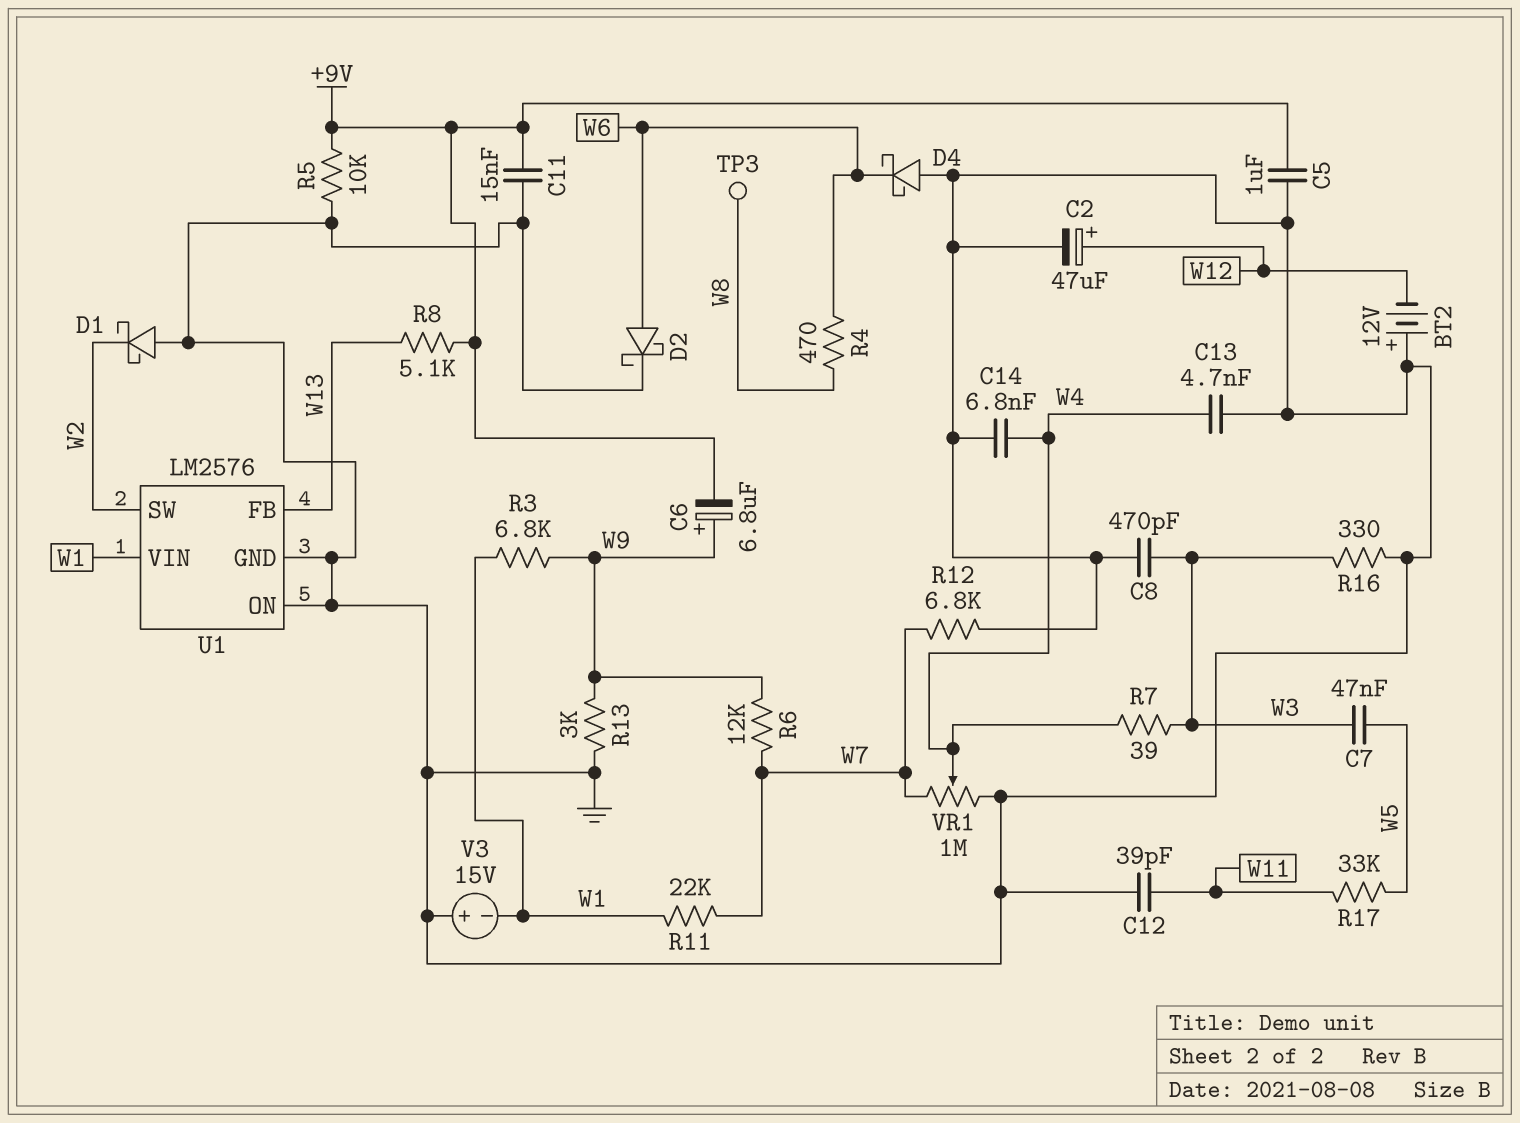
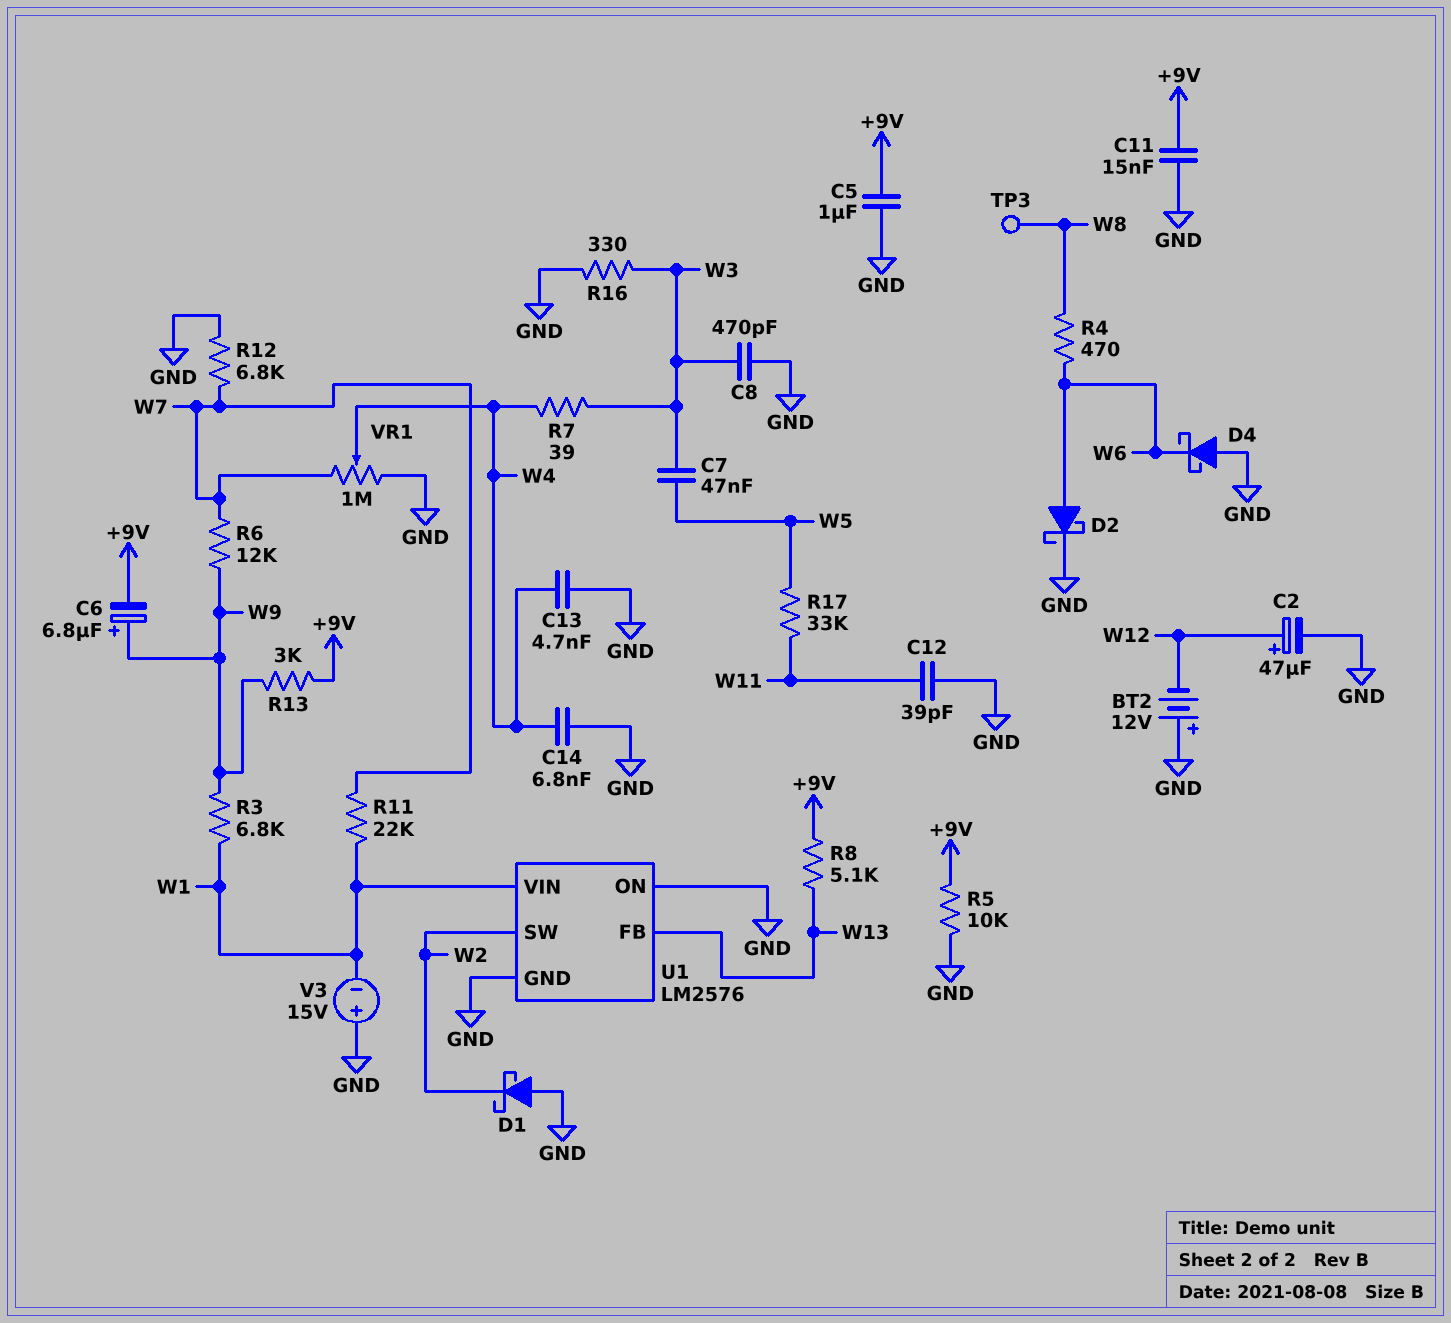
R13: 3k (GND, W9) -> 3k (+9V, W9)

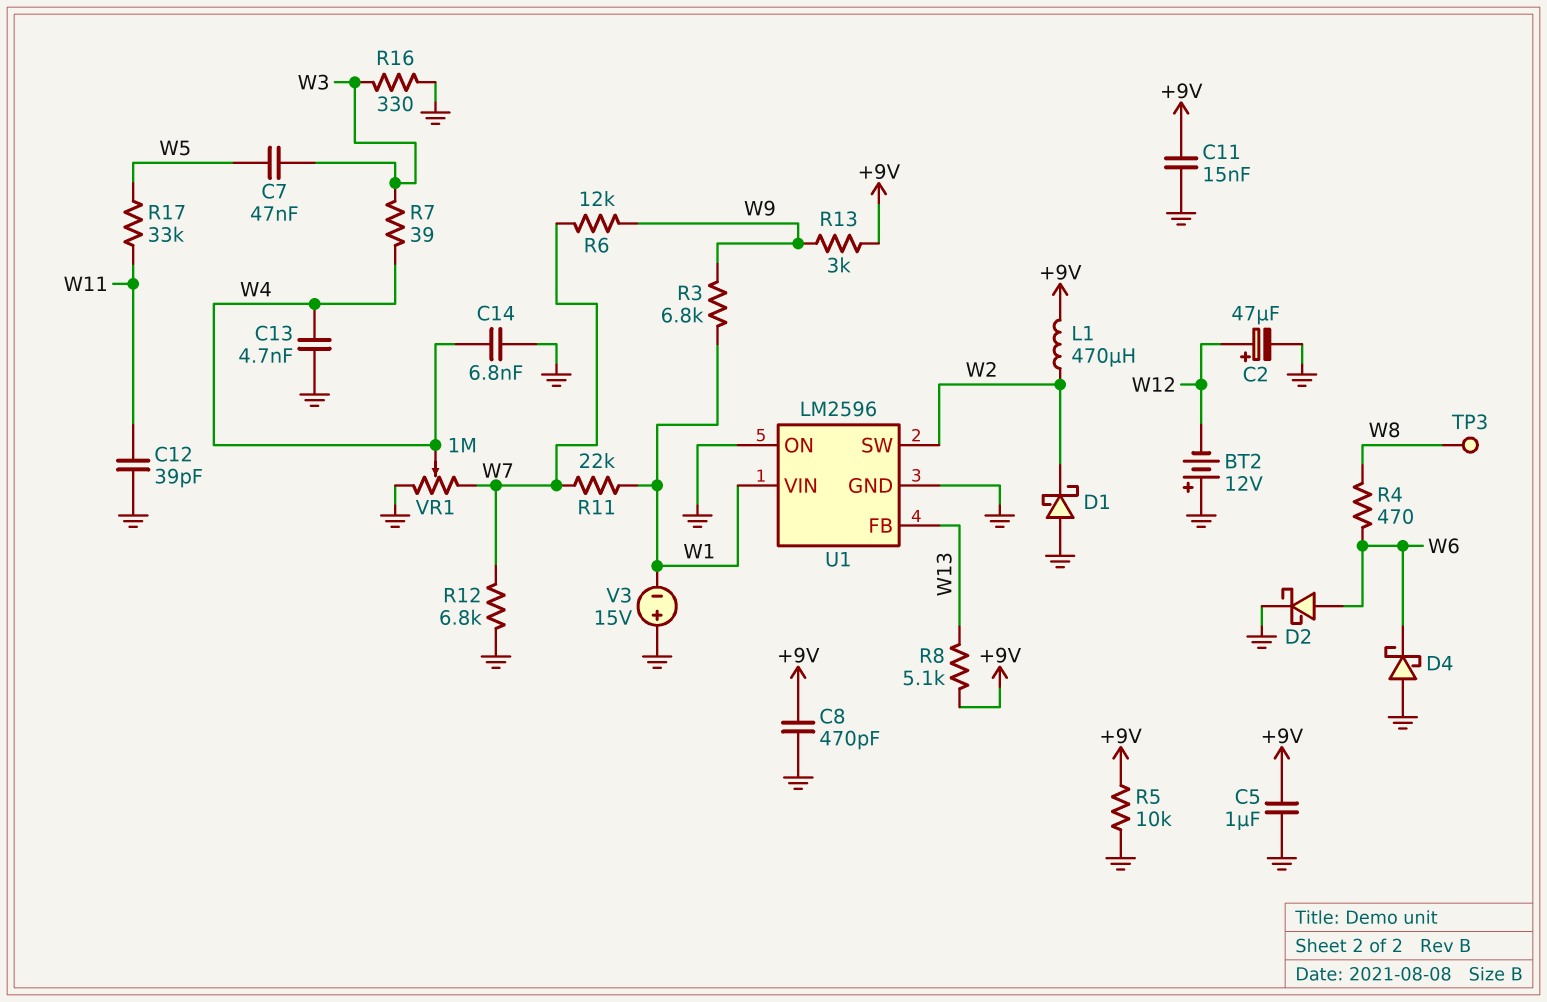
C6: 6.8uF (plus W9, minus +9V) -> none
C8: 470pF (GND, W3) -> 470pF (+9V, GND)
L1: none -> 470uH (+9V, W2)
U1: LM2576 -> LM2596

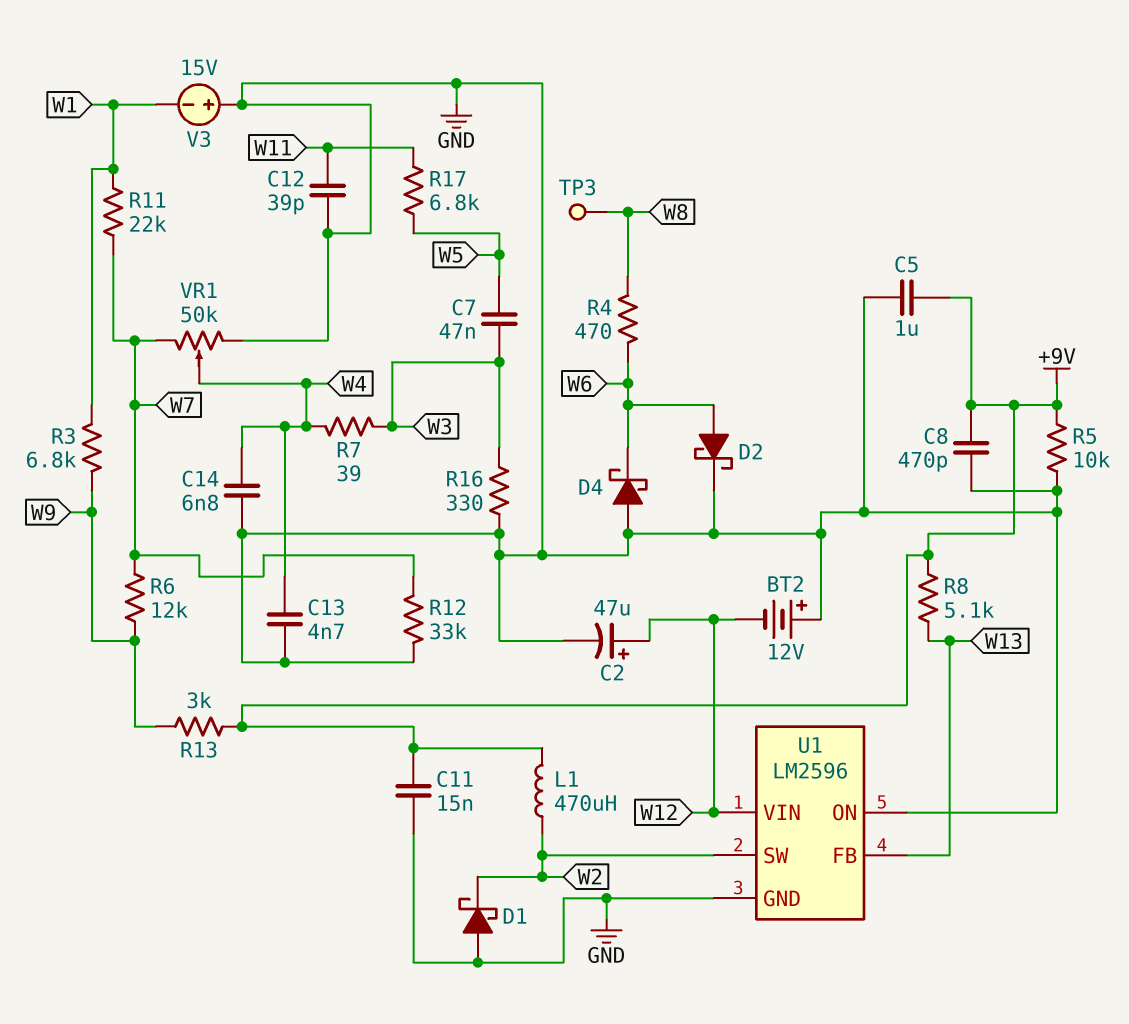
R12: 6.8k (GND, W7) -> 33k (GND, W7)
R17: 33k (W5, W11) -> 6.8k (W5, W11)
U1 pin VIN: W1 -> W12
VR1: 1M (GND, W7, wiper W4) -> 50k (GND, W7, wiper W4)

